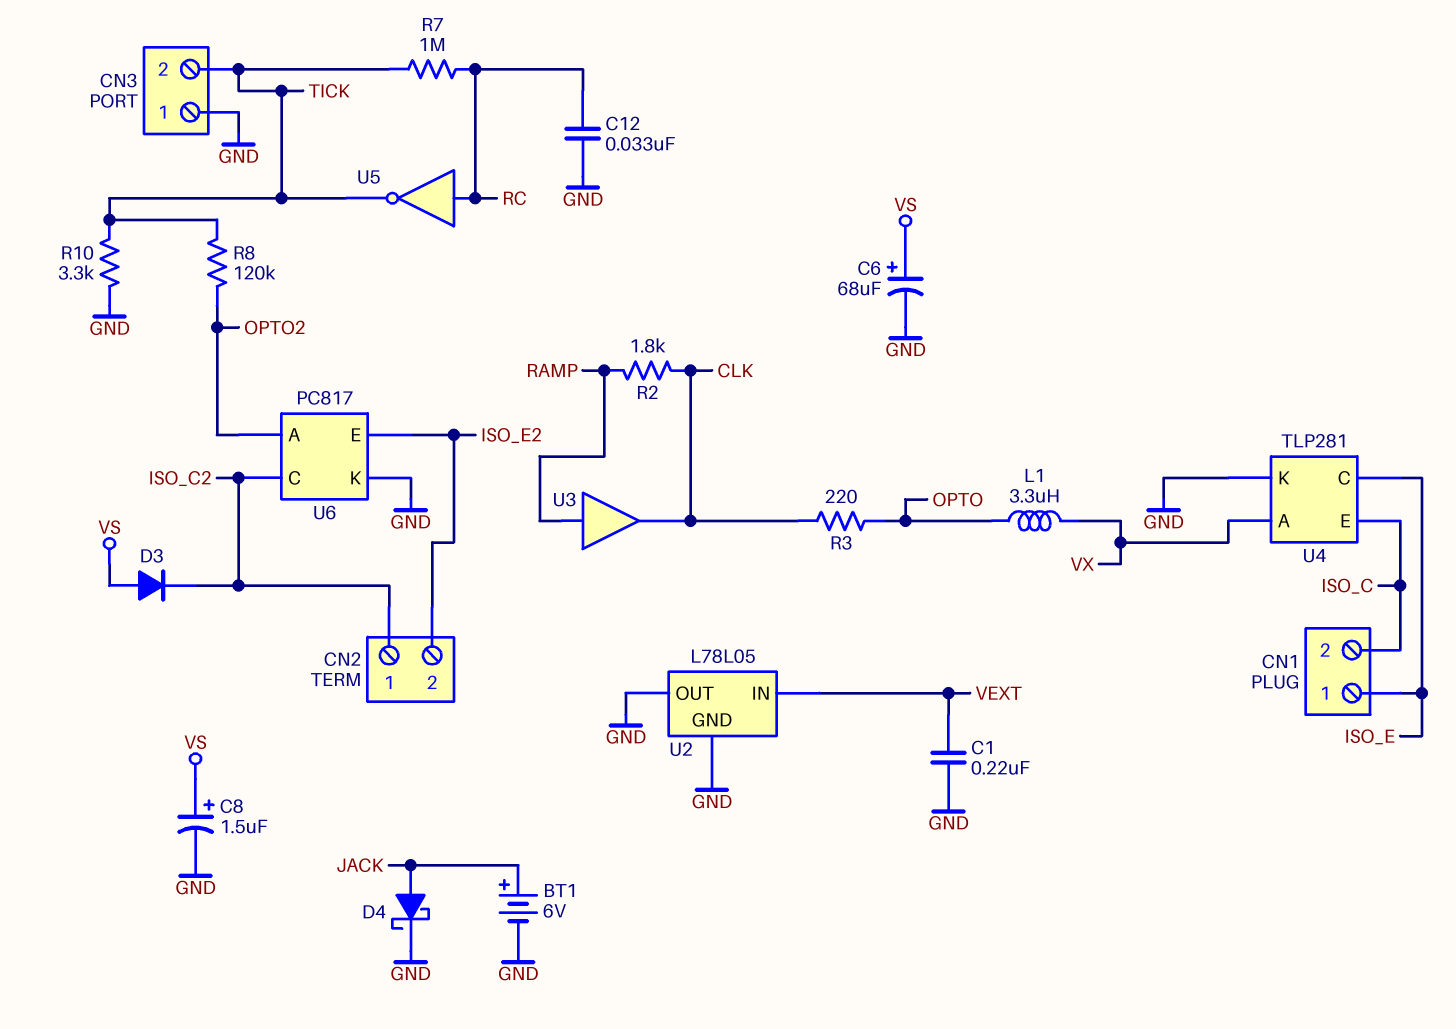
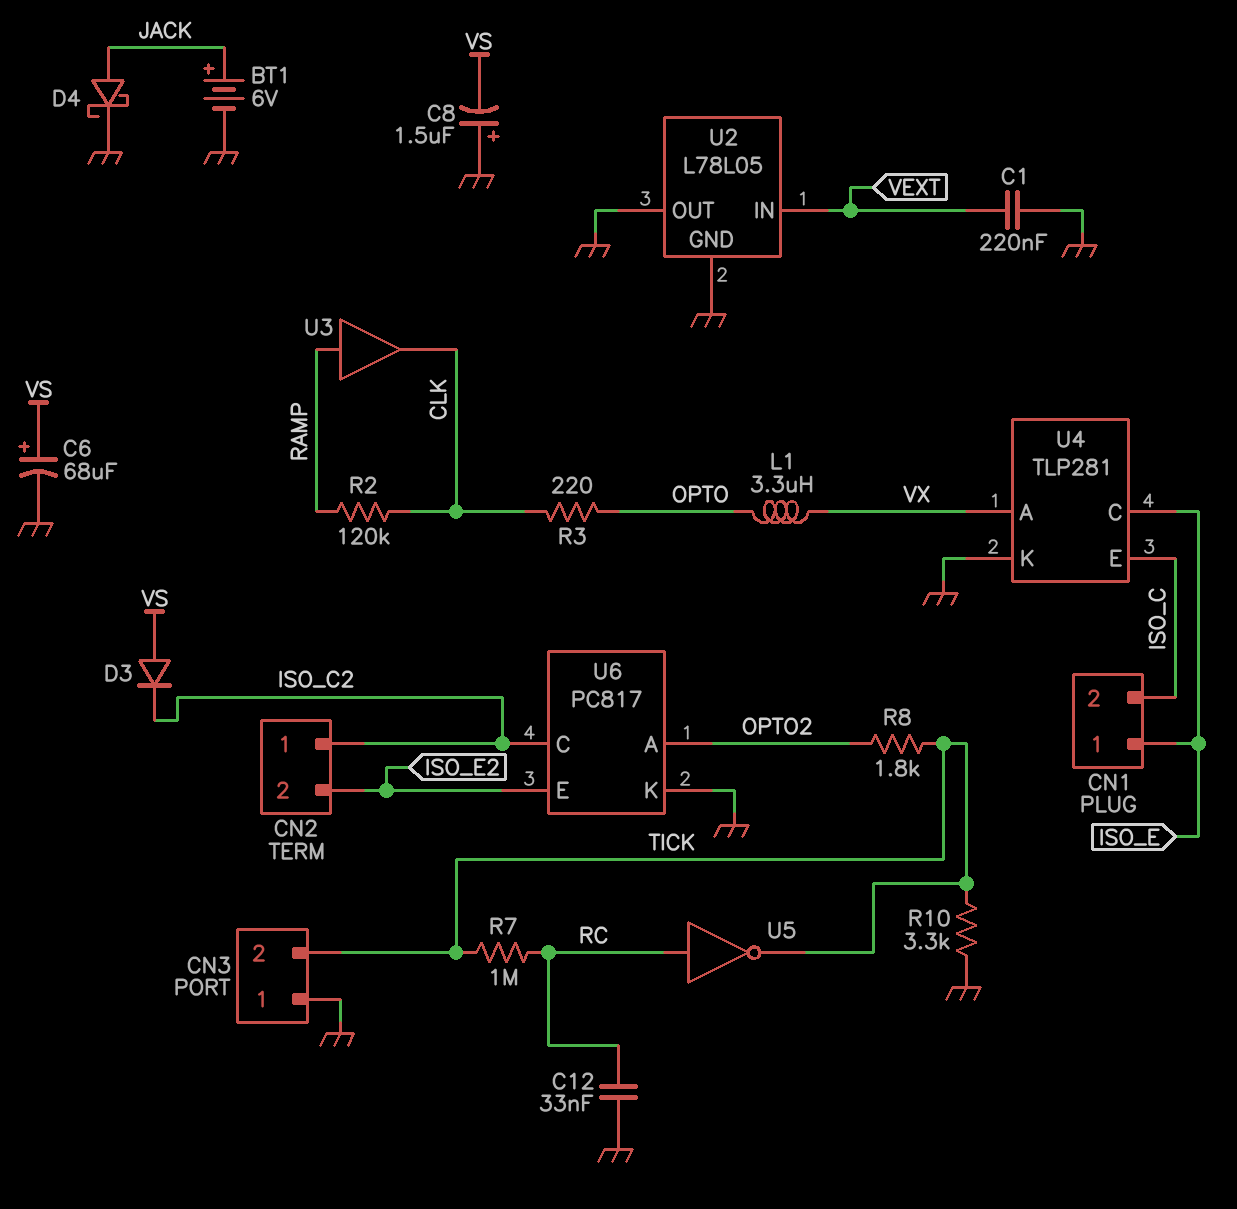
C8: 1.5uF (plus VS, minus GND) -> 1.5uF (plus GND, minus VS)
R2: 1.8k (CLK, RAMP) -> 120k (CLK, RAMP)
R8: 120k (OPTO2, TICK) -> 1.8k (OPTO2, TICK)

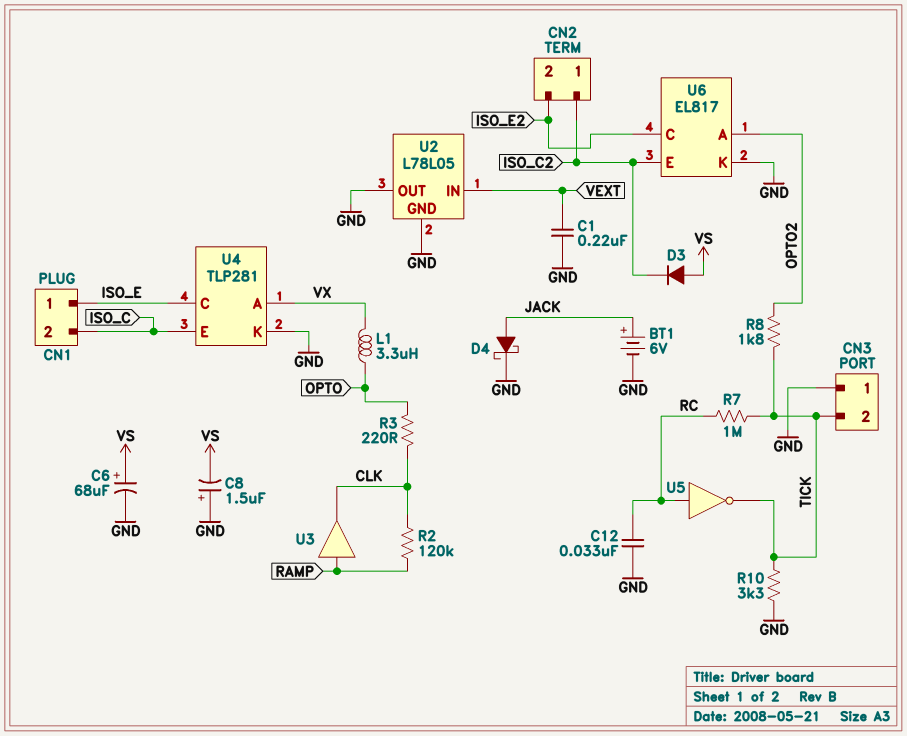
U6: PC817 -> EL817
U6 pin C: ISO_C2 -> ISO_E2
U6 pin E: ISO_E2 -> ISO_C2

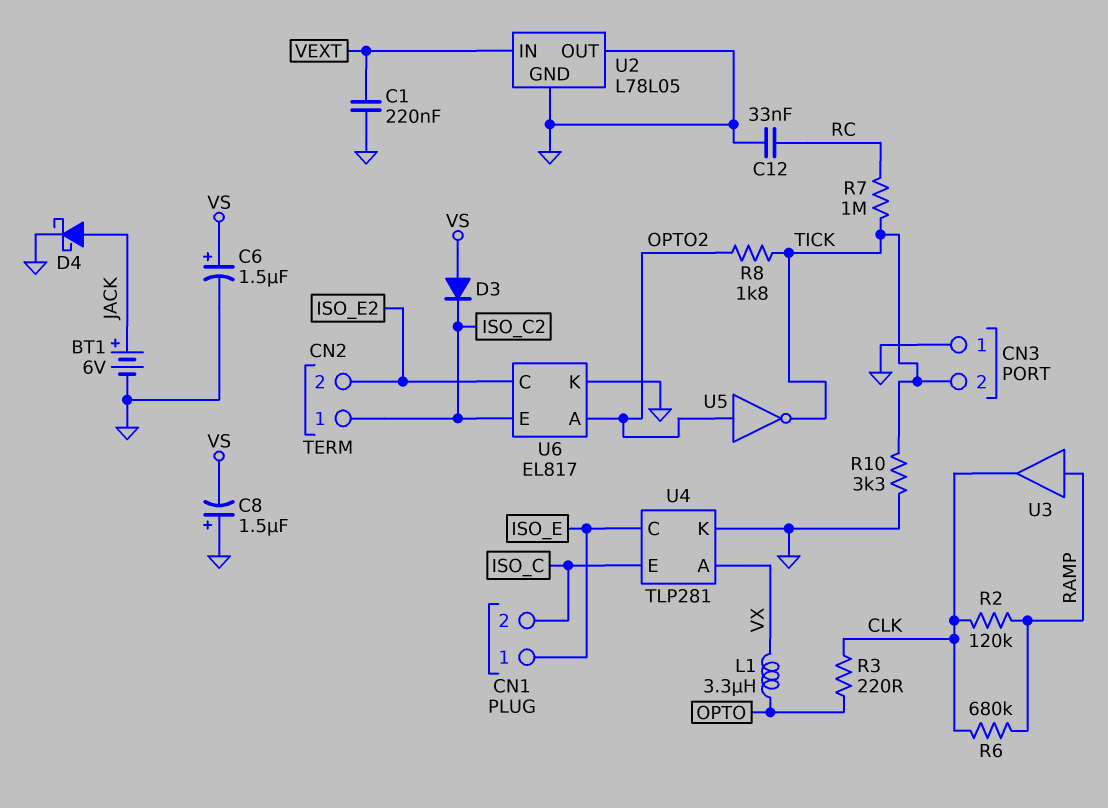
C6: 68uF (plus VS, minus GND) -> 1.5uF (plus VS, minus GND)
R6: none -> 680k (CLK, RAMP)
U5: NOT (in RC, out TICK) -> NOT (in OPTO2, out TICK)

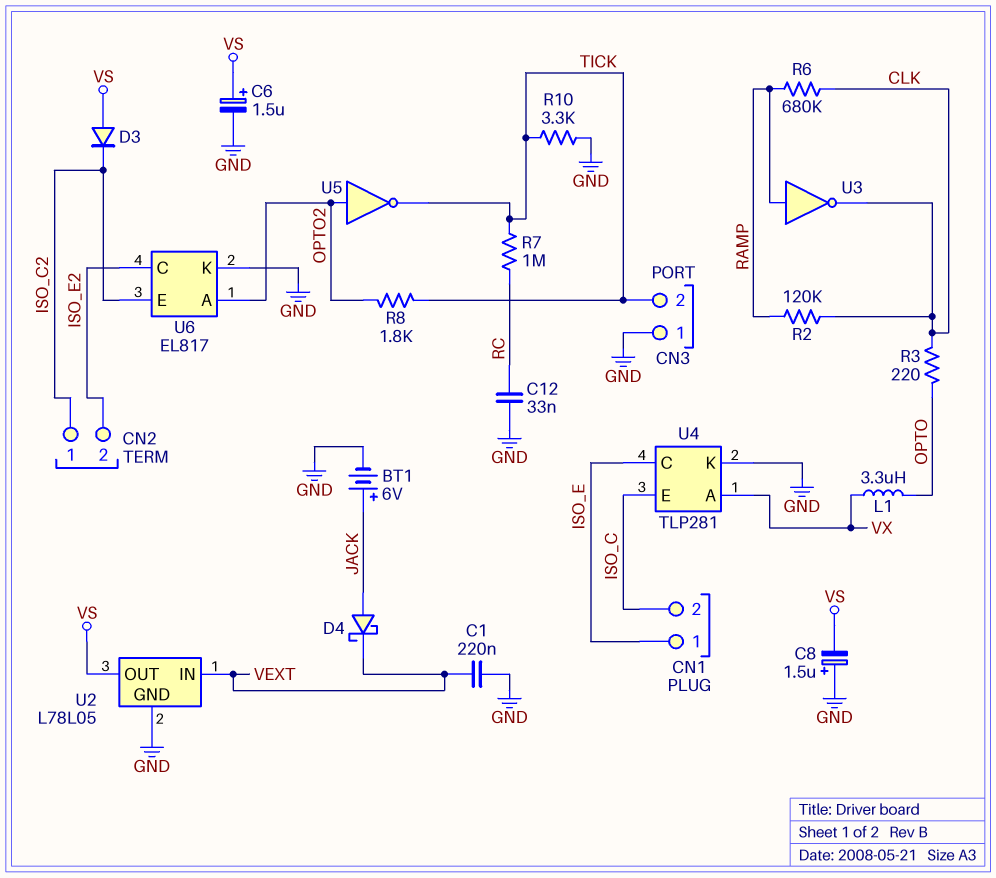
D4: schottky (A JACK, K GND) -> schottky (A JACK, K VEXT)
U2 pin OUT: GND -> VS
U3: buffer (in RAMP, out CLK) -> NOT (in RAMP, out CLK)

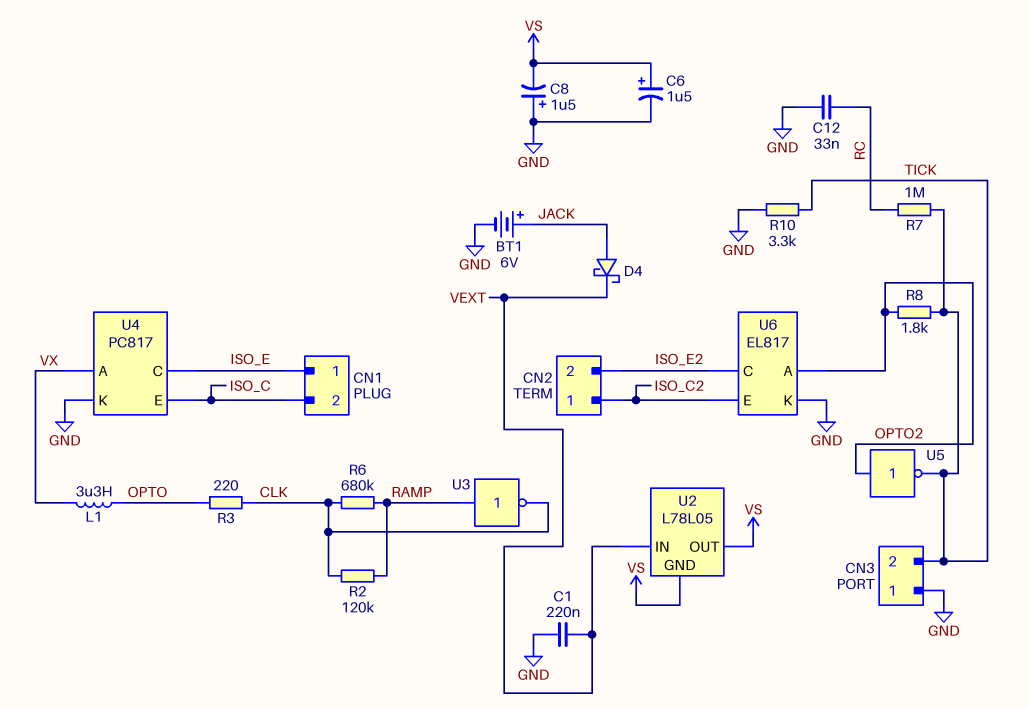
D3: diode (A VS, K ISO_C2) -> none
U2 pin GND: GND -> VS
U4: TLP281 -> PC817

